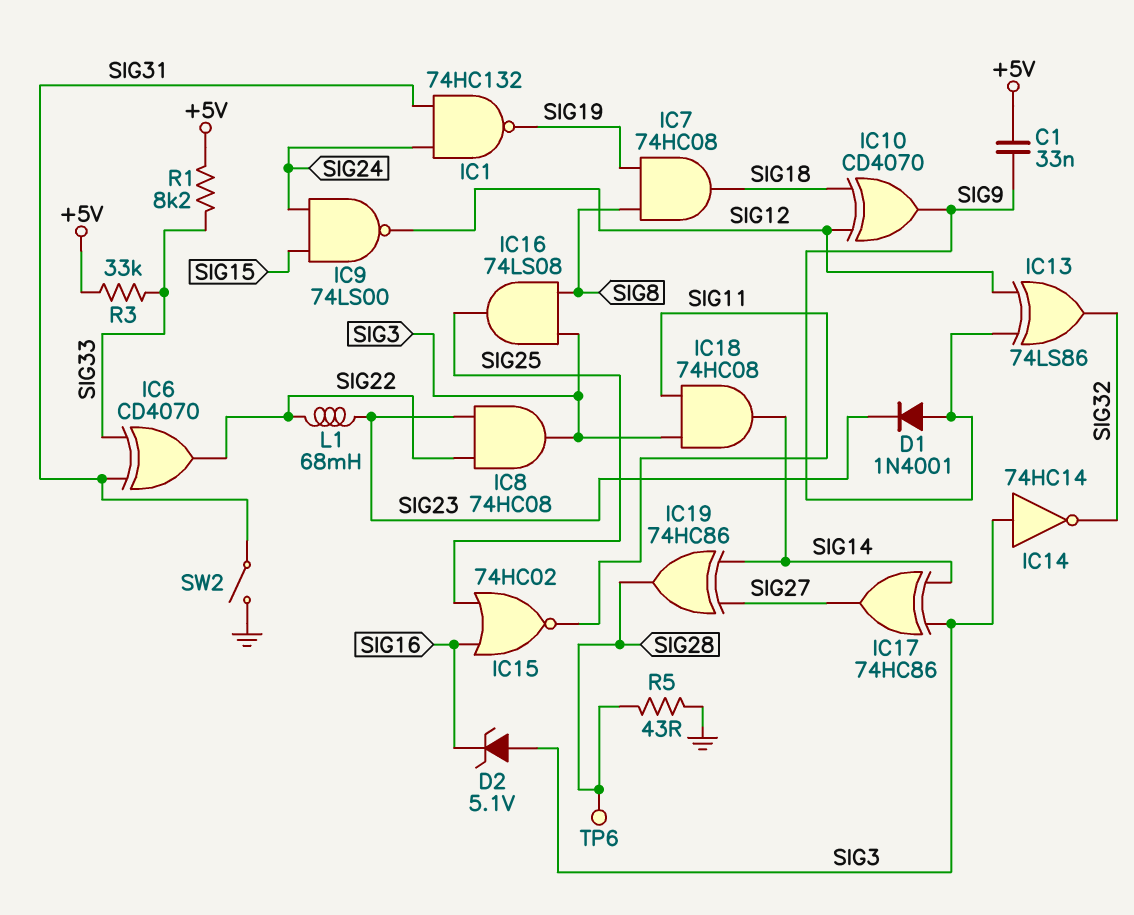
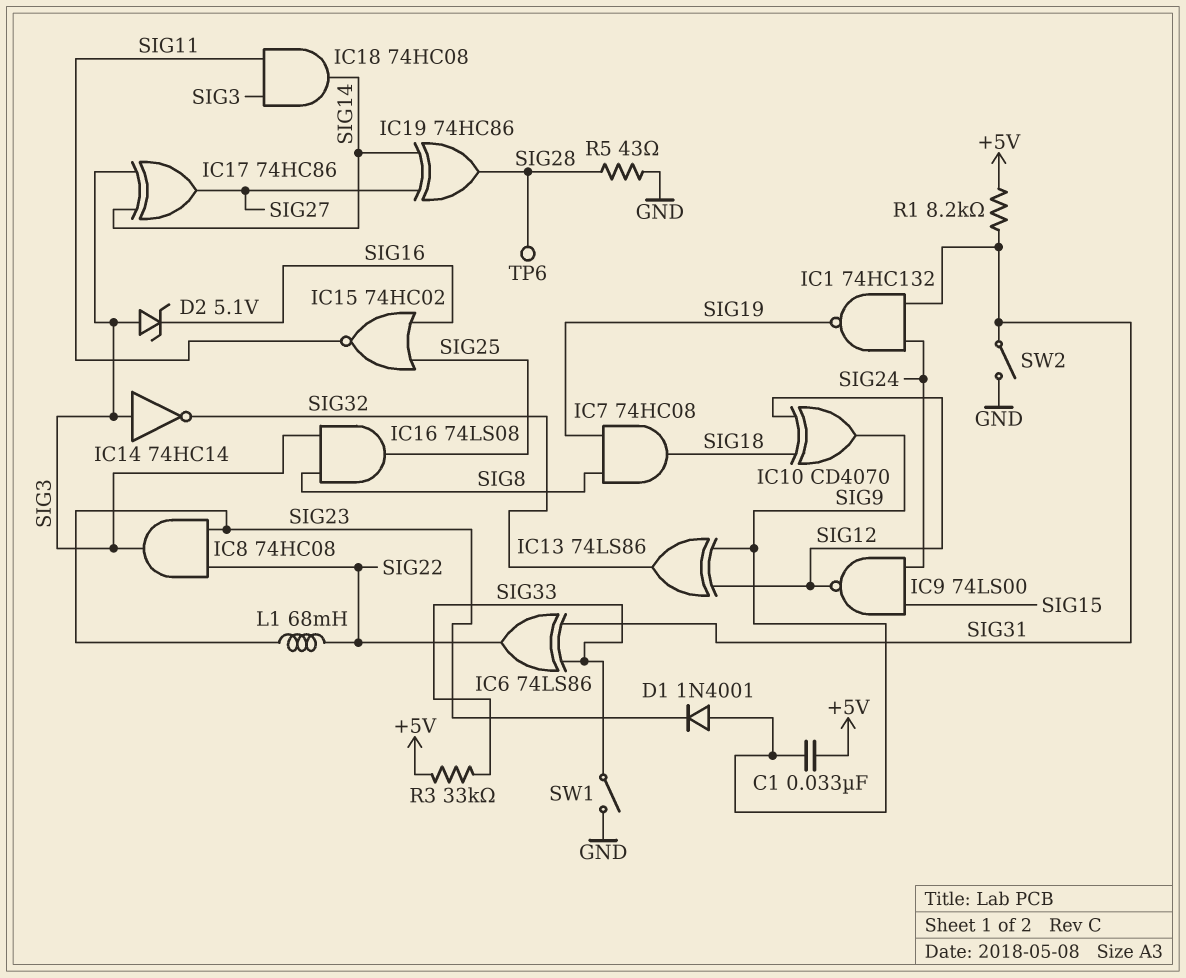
IC6: XOR CD4070 (in SIG31, in SIG33, out SIG22) -> XOR 74LS86 (in SIG31, in SIG33, out SIG22)
R1: 8.2k (+5V, SIG33) -> 8.2k (+5V, SIG31)
SW1: none -> switch (GND, SIG33)

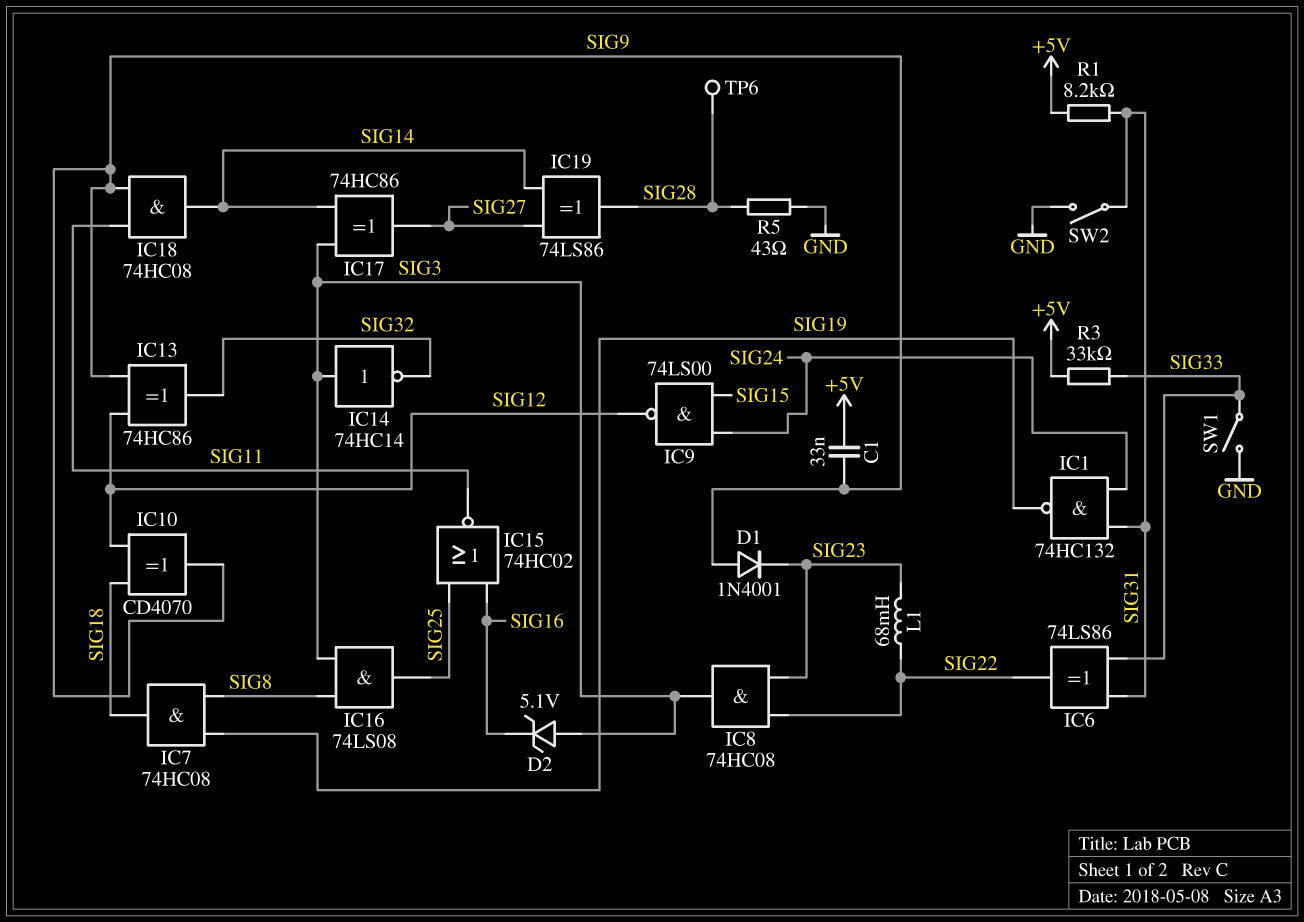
IC13: XOR 74LS86 (in SIG9, in SIG12, out SIG32) -> XOR 74HC86 (in SIG9, in SIG12, out SIG32)
IC18: AND 74HC08 (in SIG3, in SIG11, out SIG14) -> AND 74HC08 (in SIG9, in SIG11, out SIG14)
IC19: XOR 74HC86 (in SIG14, in SIG27, out SIG28) -> XOR 74LS86 (in SIG14, in SIG27, out SIG28)

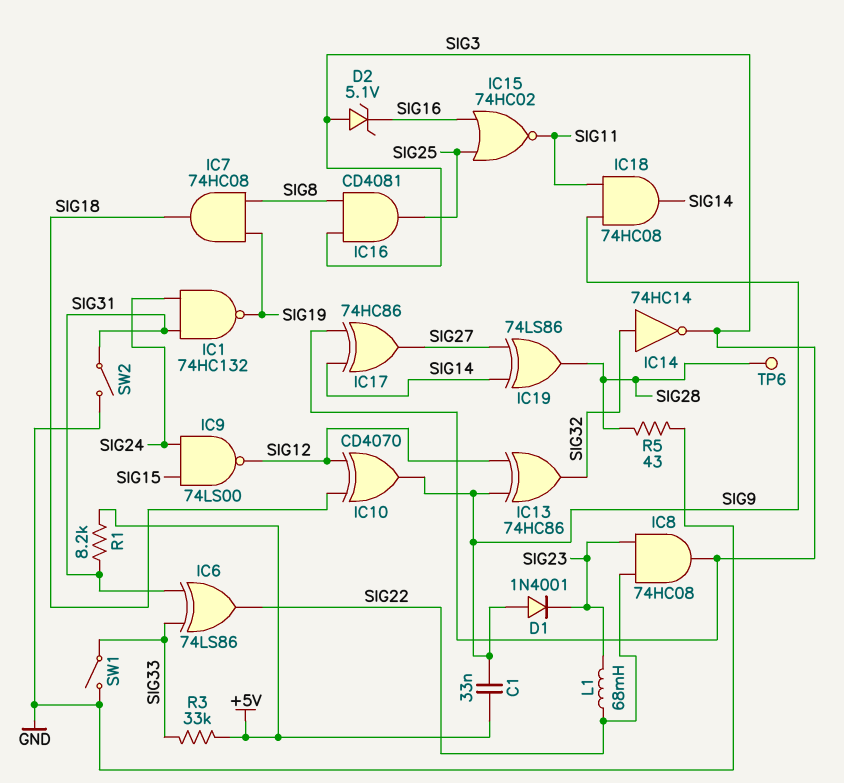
IC14: NOT 74HC14 (in SIG3, out SIG32) -> NOT 74HC14 (in SIG32, out SIG3)
IC16: AND 74LS08 (in SIG3, in SIG8, out SIG25) -> AND CD4081 (in SIG3, in SIG8, out SIG25)

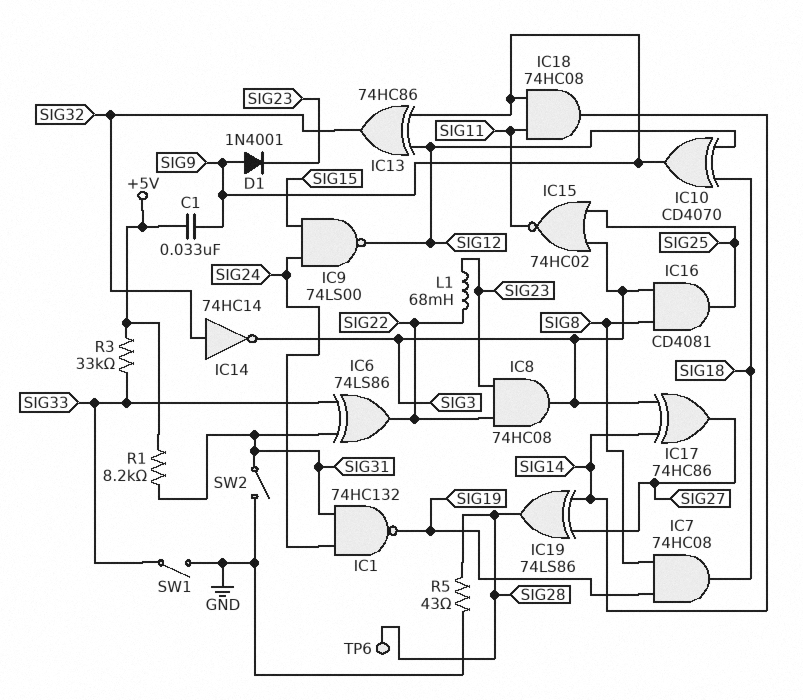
D2: zener 5.1V (A SIG3, K SIG16) -> none
IC15: NOR 74HC02 (in SIG16, in SIG25, out SIG11) -> NOR 74HC02 (in SIG3, in SIG25, out SIG11)

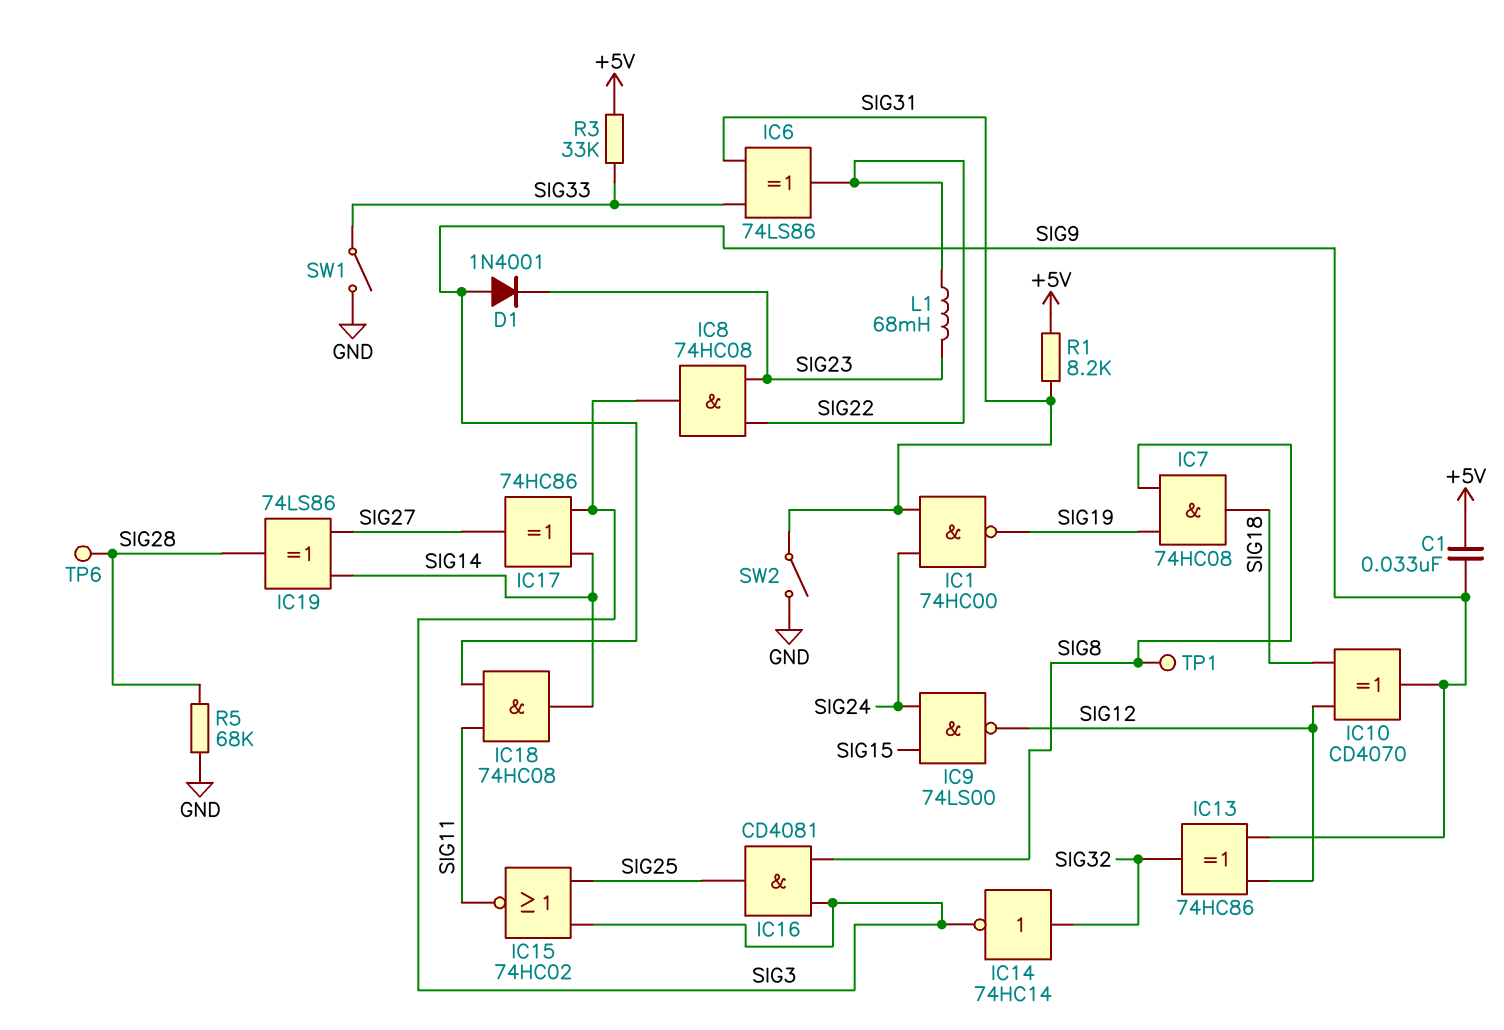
IC1: NAND 74HC132 (in SIG24, in SIG31, out SIG19) -> NAND 74HC00 (in SIG24, in SIG31, out SIG19)
R5: 43 (GND, SIG28) -> 68k (GND, SIG28)
TP1: none -> test point (SIG8)

